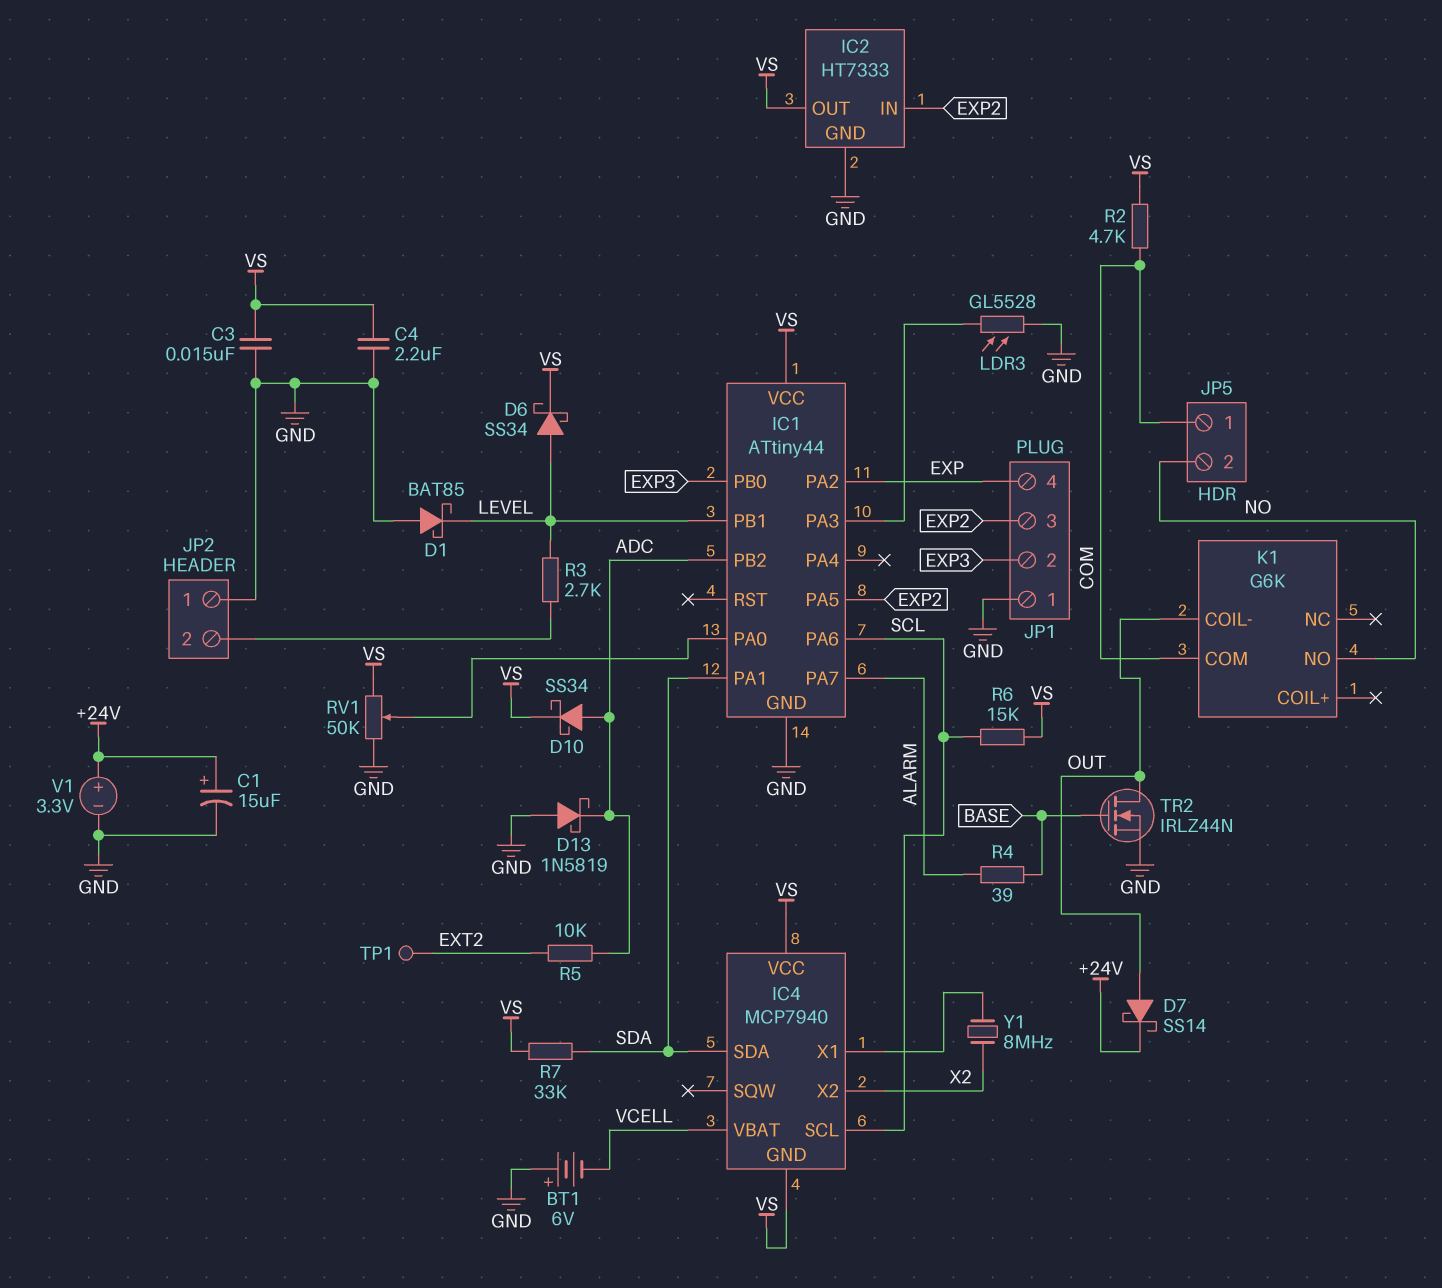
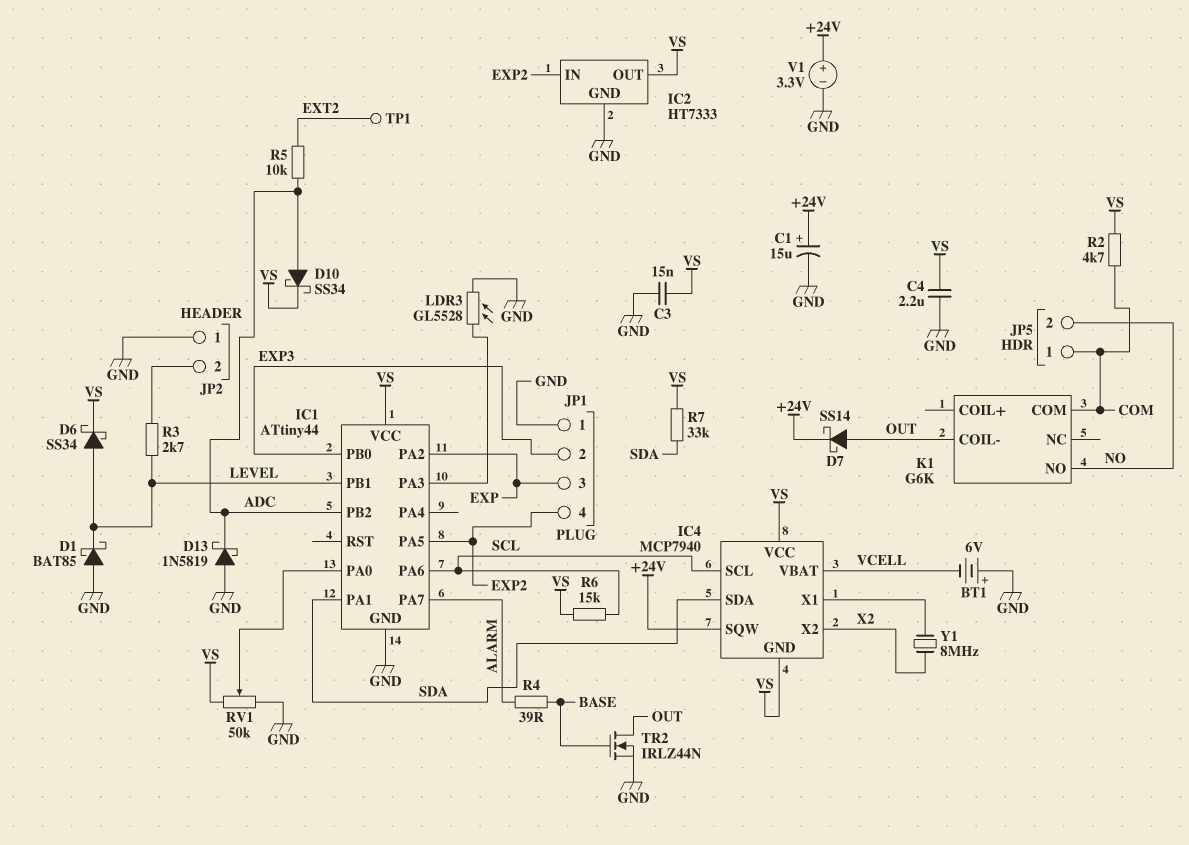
IC4 pin SQW: none -> +24V
JP1 pin 3: EXP2 -> EXP
JP1 pin 4: EXP -> EXP2

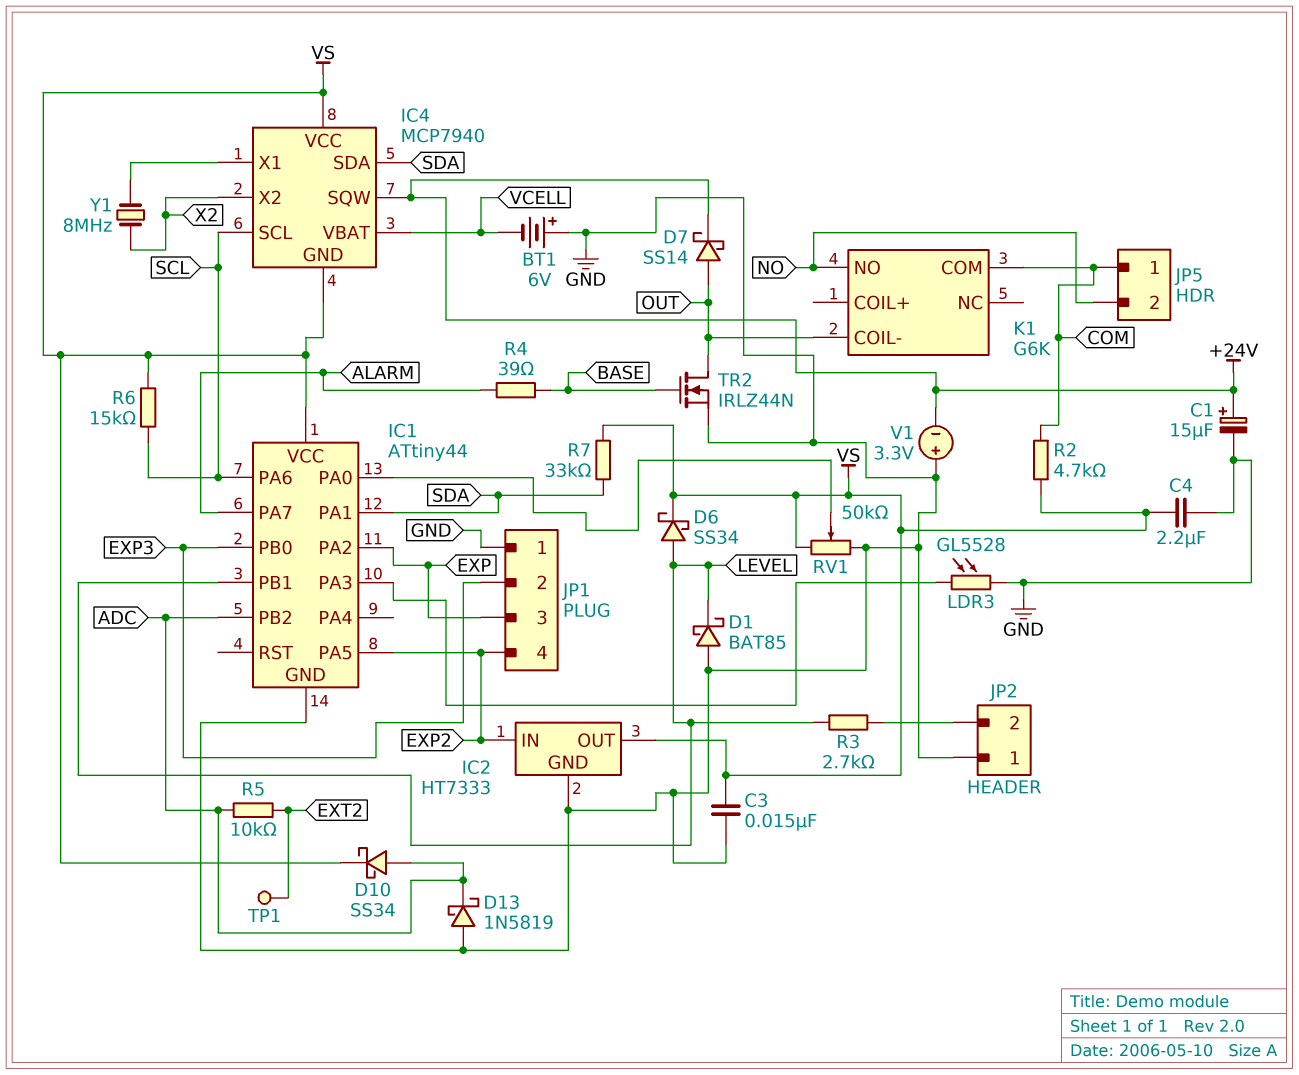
V1: 3.3V (plus +24V, minus GND) -> 3.3V (plus GND, minus +24V)

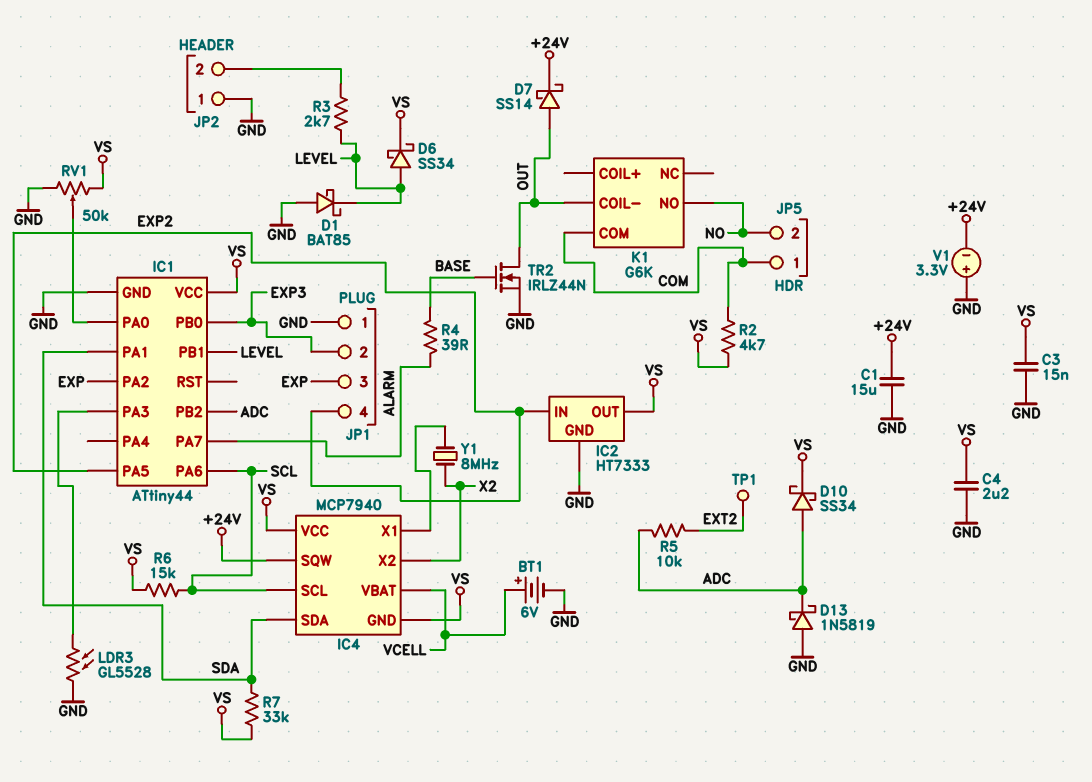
BT1: 6V (plus GND, minus VCELL) -> 6V (plus VCELL, minus GND)
C1: 15uF (plus +24V, minus GND) -> 15uF (+24V, GND)

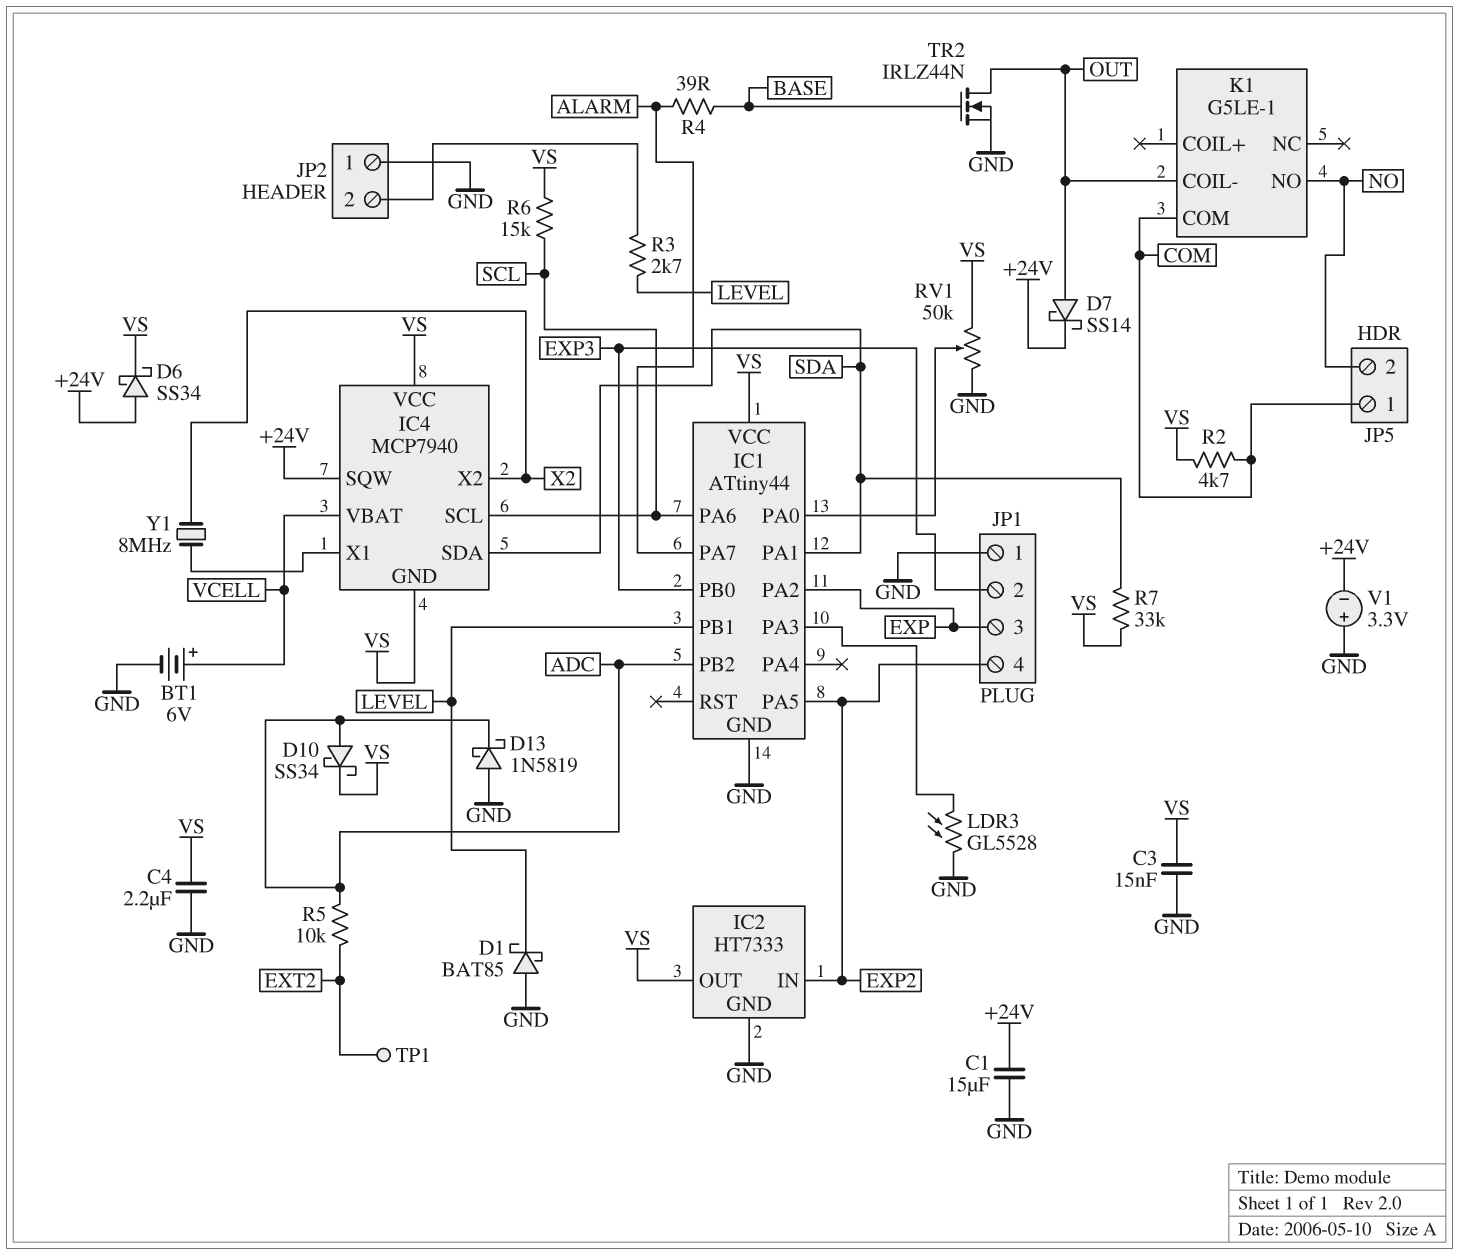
D6: schottky SS34 (A LEVEL, K VS) -> schottky SS34 (A +24V, K VS)
K1: G6K -> G5LE-1

